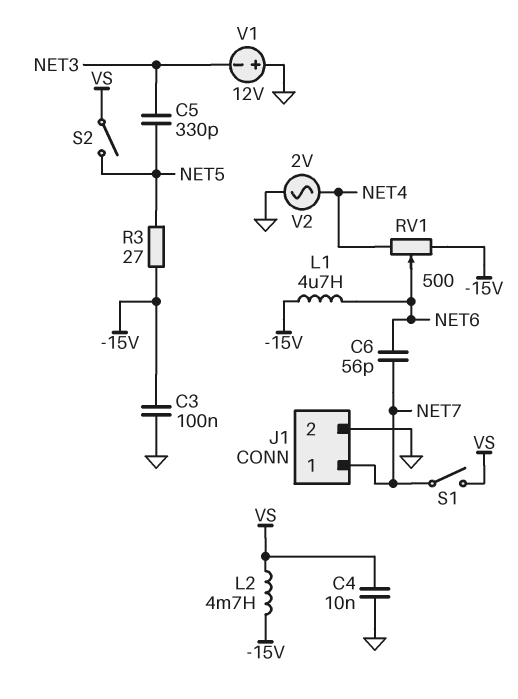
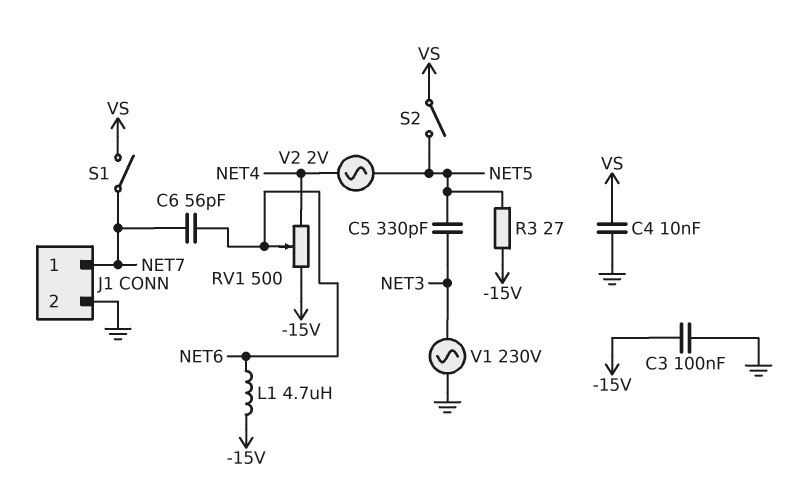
L2: 4.7mH (-15V, VS) -> none
V1: 12V (plus GND, minus NET3) -> AC 230V (GND, NET3)
V2: AC 2V (GND, NET4) -> AC 2V (NET4, NET5)

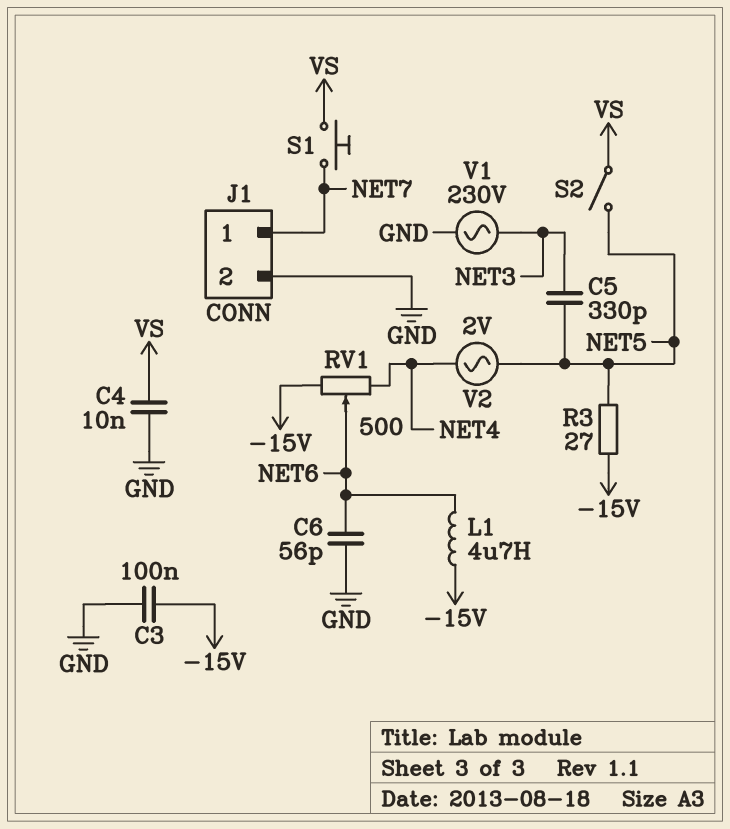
C6: 56pF (NET6, NET7) -> 56pF (GND, NET6)
S1: switch (NET7, VS) -> button (NET7, VS)

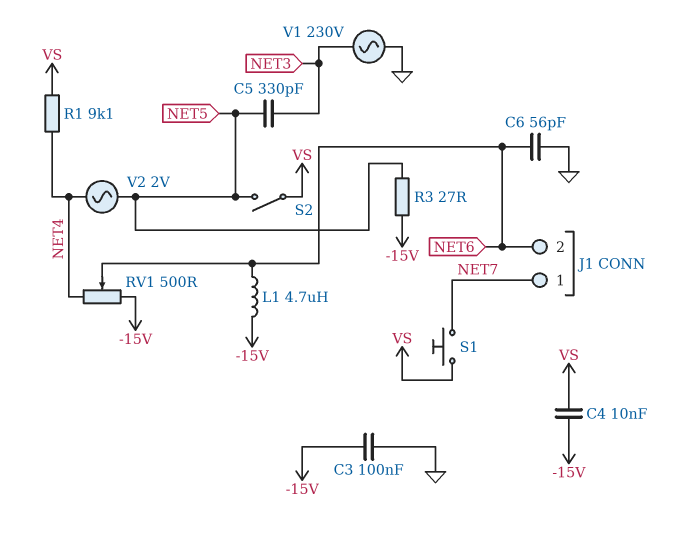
C4: 10nF (GND, VS) -> 10nF (-15V, VS)
J1 pin 2: GND -> NET6
R1: none -> 9.1k (NET4, VS)

